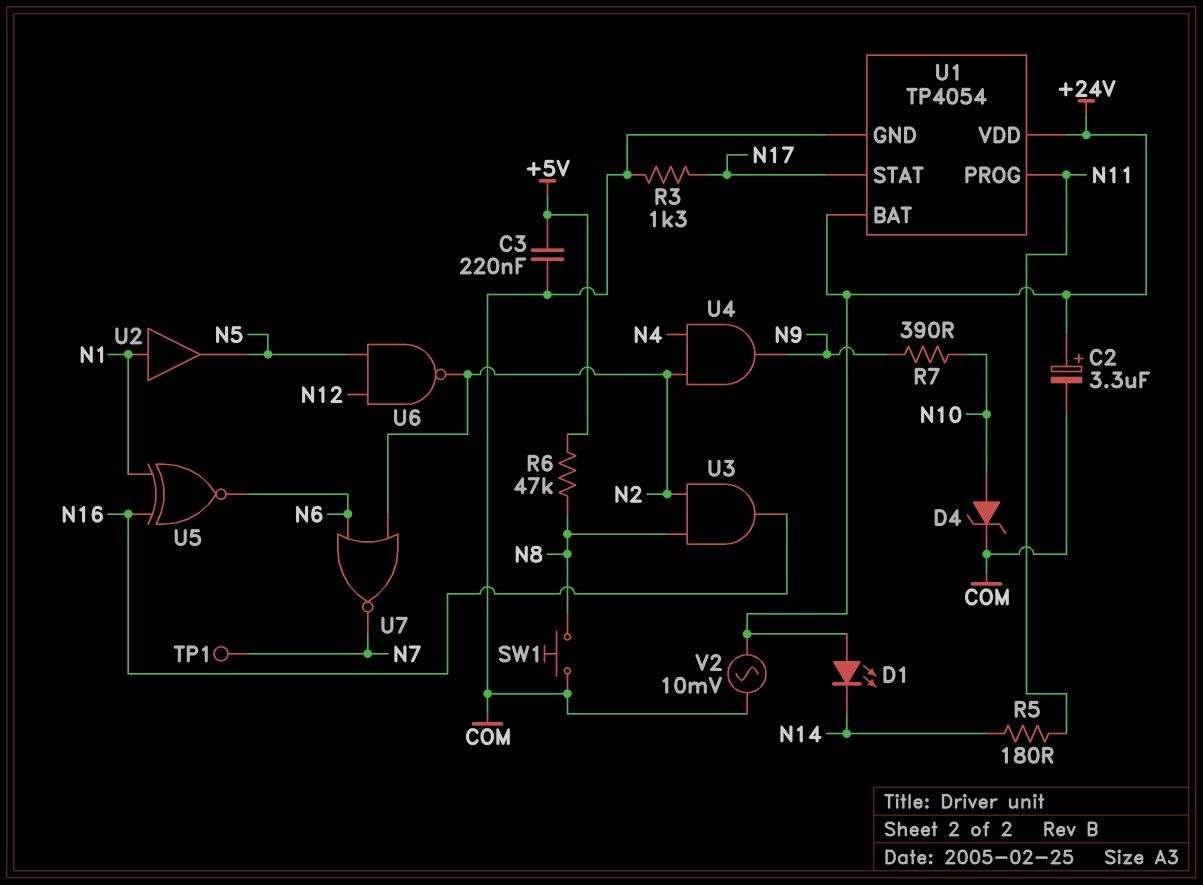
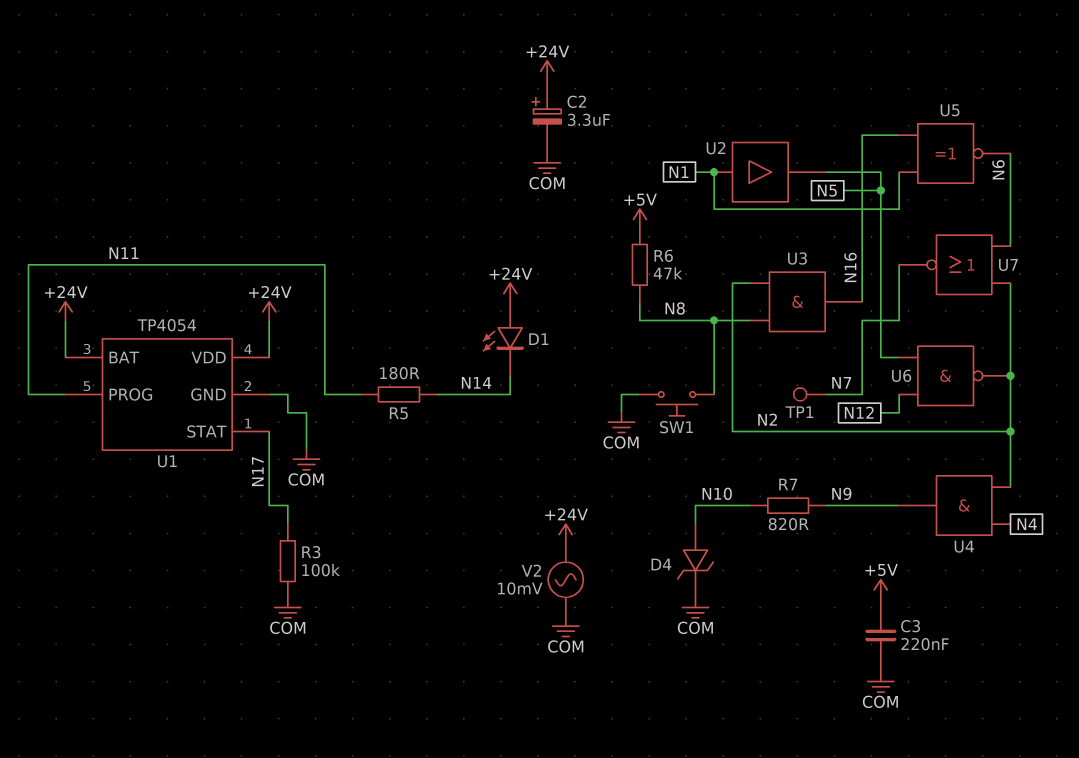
R3: 1.3k (COM, N17) -> 100k (COM, N17)
R7: 390 (N9, N10) -> 820 (N9, N10)

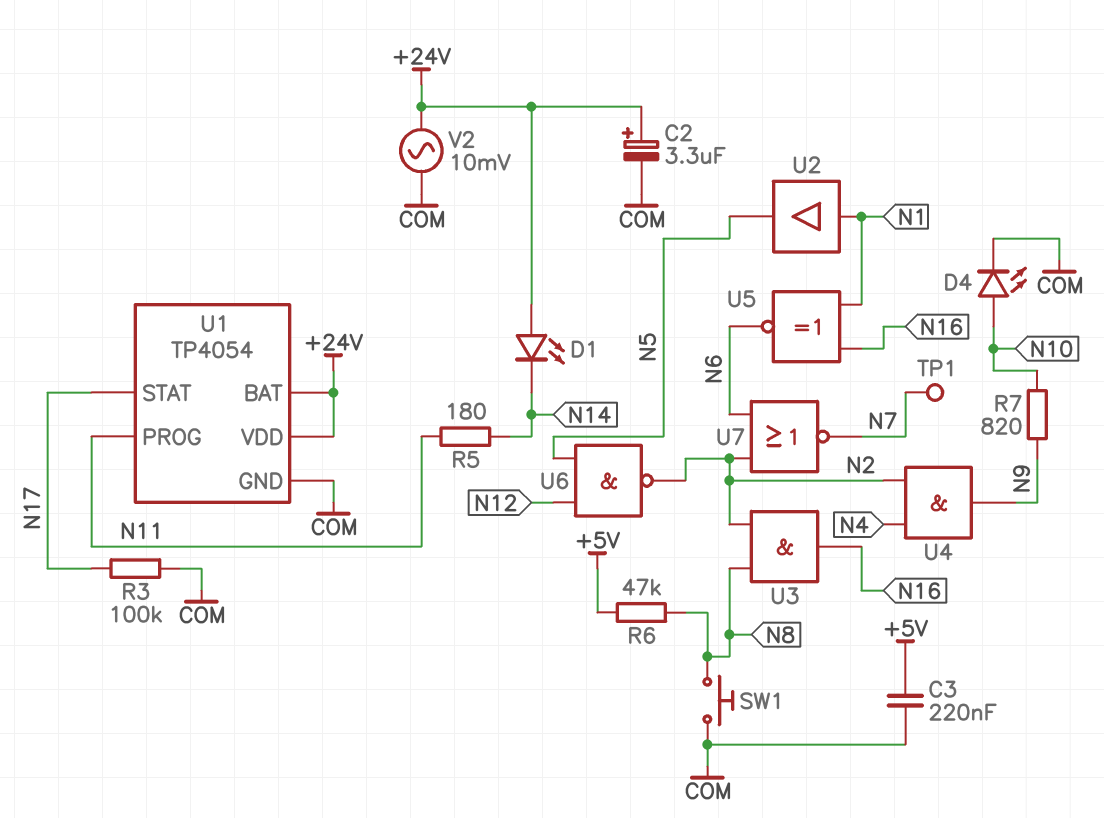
D4: zener (A N10, K COM) -> LED (A N10, K COM)

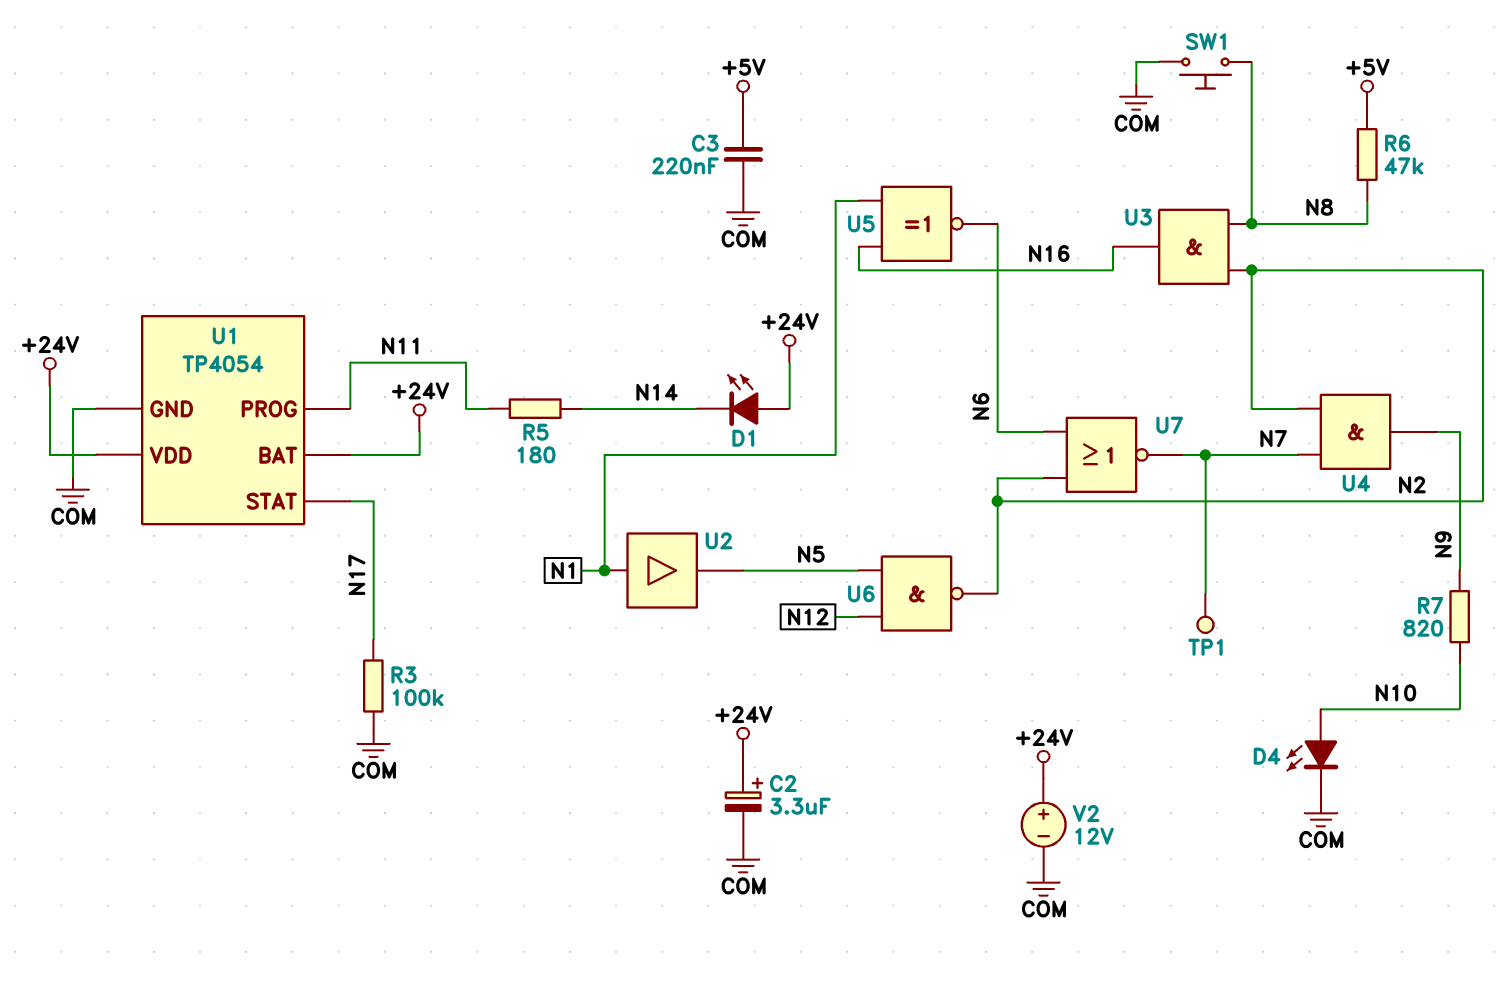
U4: AND (in N2, in N4, out N9) -> AND (in N2, in N7, out N9)
V2: AC 10mV (+24V, COM) -> 12V (plus +24V, minus COM)

